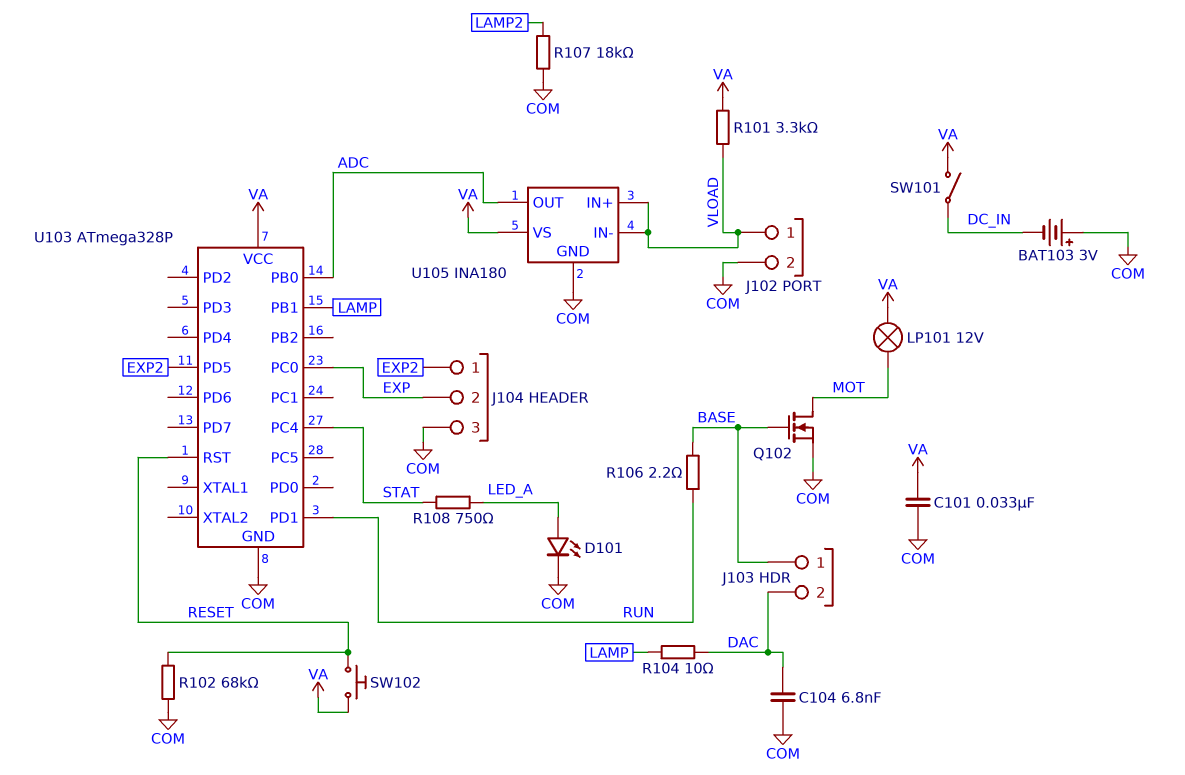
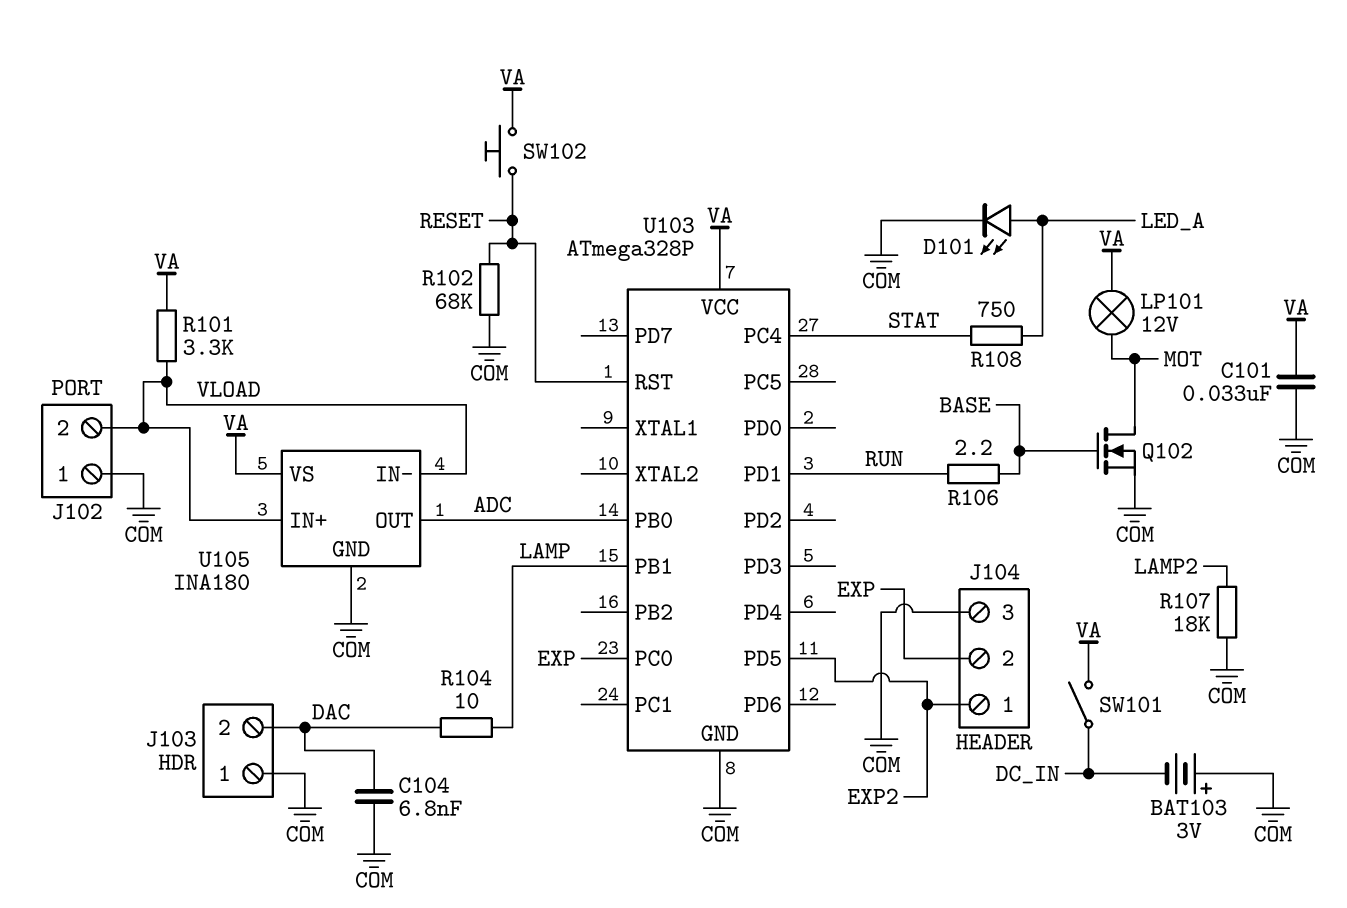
J102 pin 1: VLOAD -> COM
J102 pin 2: COM -> VLOAD
J103 pin 1: BASE -> COM

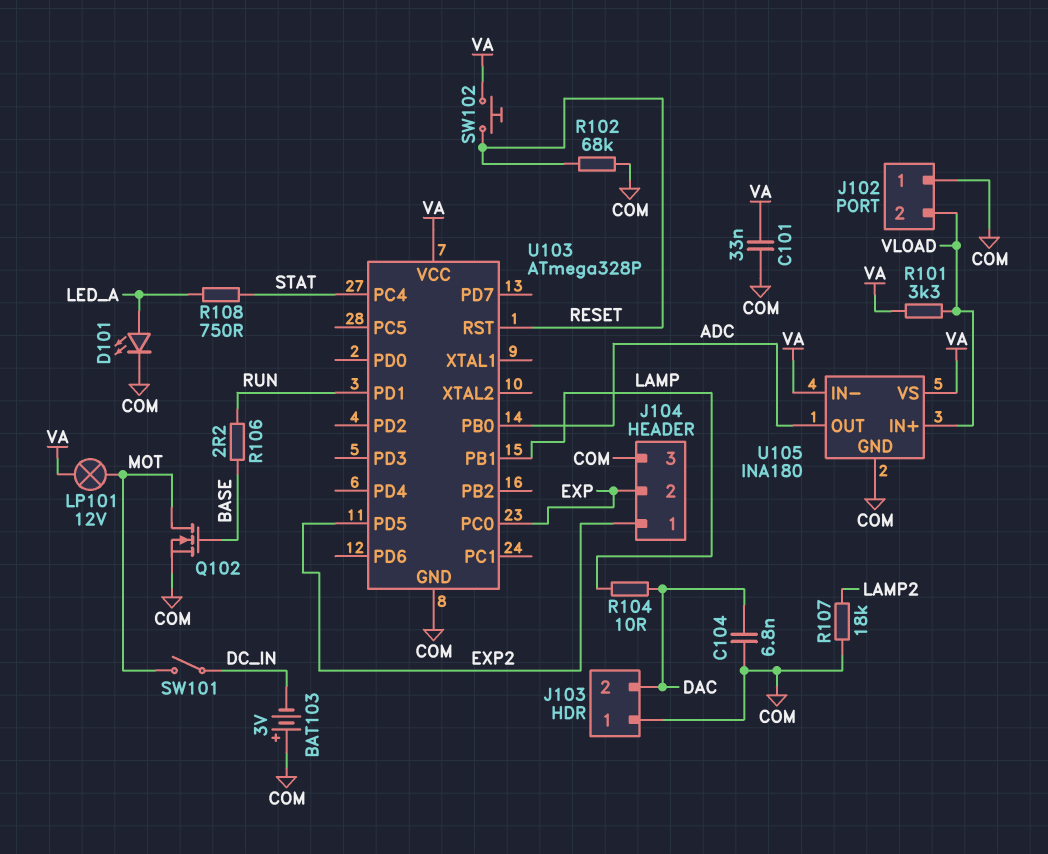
SW101: switch (DC_IN, VA) -> switch (DC_IN, MOT)
U105 pin IN-: VLOAD -> VA

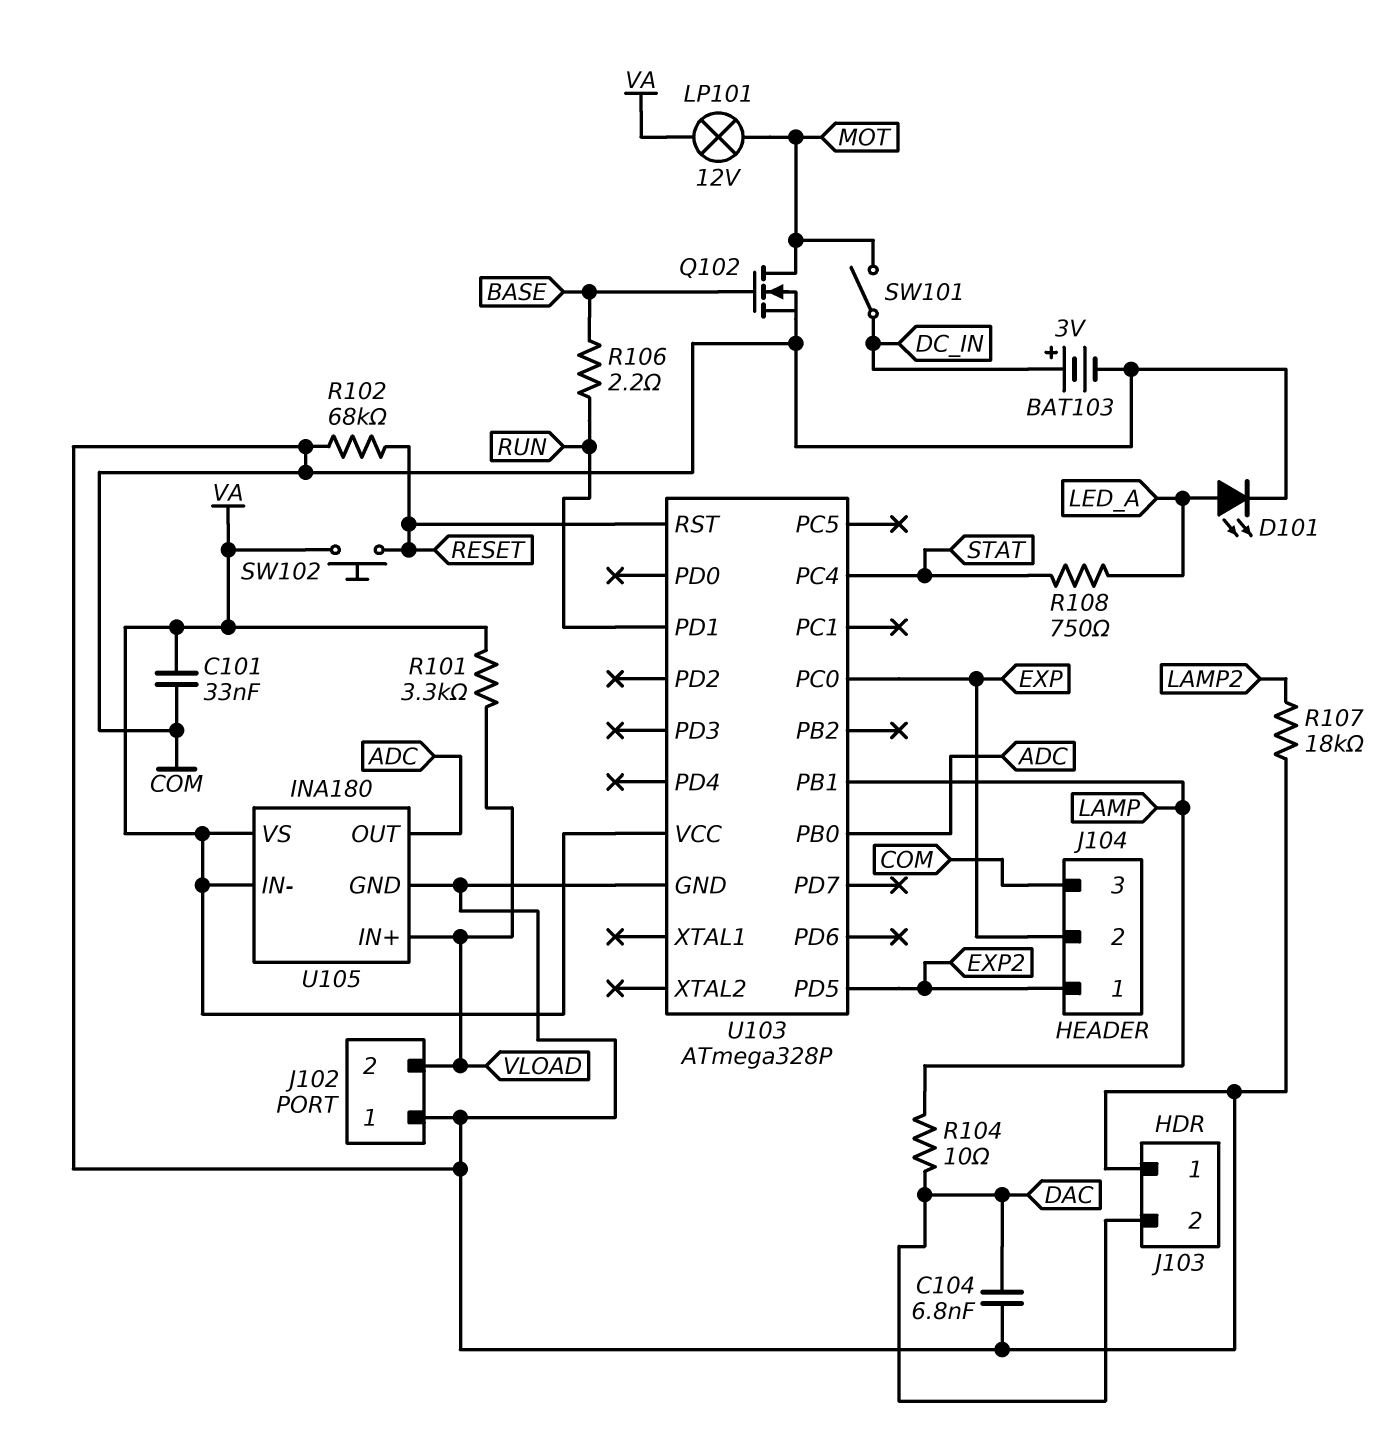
BAT103: 3V (plus COM, minus DC_IN) -> 3V (plus DC_IN, minus COM)

